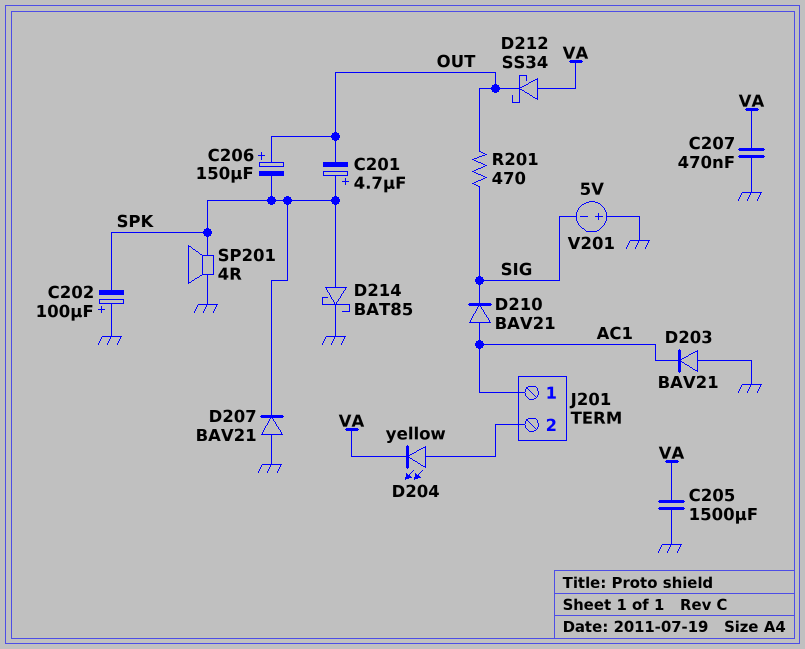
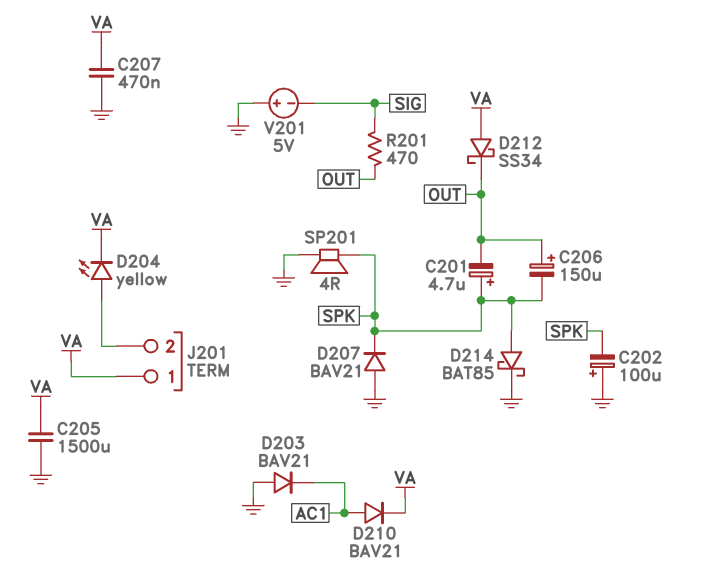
D210: diode BAV21 (A AC1, K SIG) -> diode BAV21 (A AC1, K VA)
J201 pin 1: AC1 -> VA

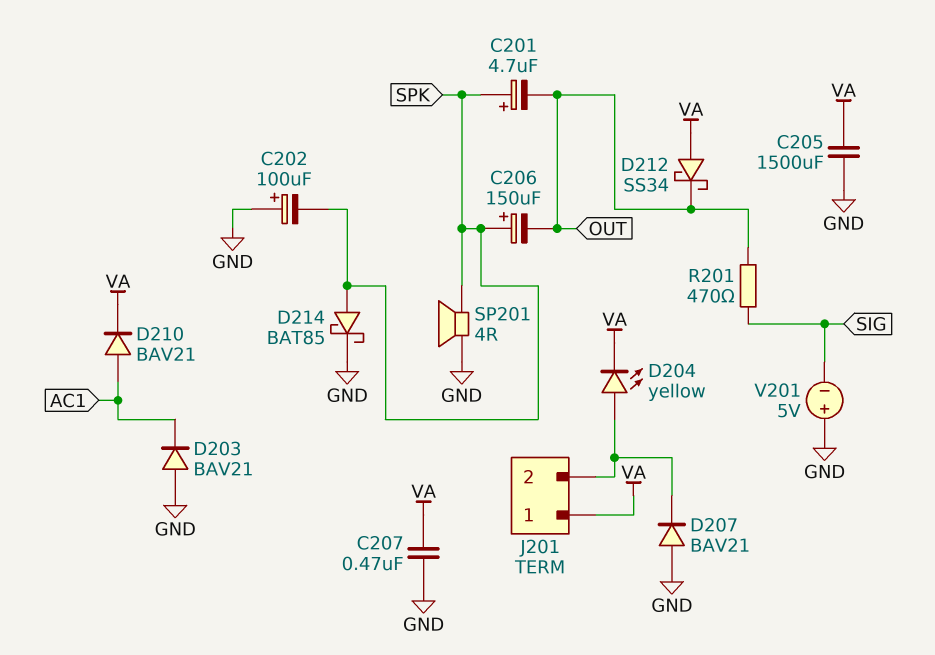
C206: 150uF (plus OUT, minus SPK) -> 150uF (plus SPK, minus OUT)
D207: diode BAV21 (A GND, K SPK) -> diode BAV21 (A GND, K J201/2)

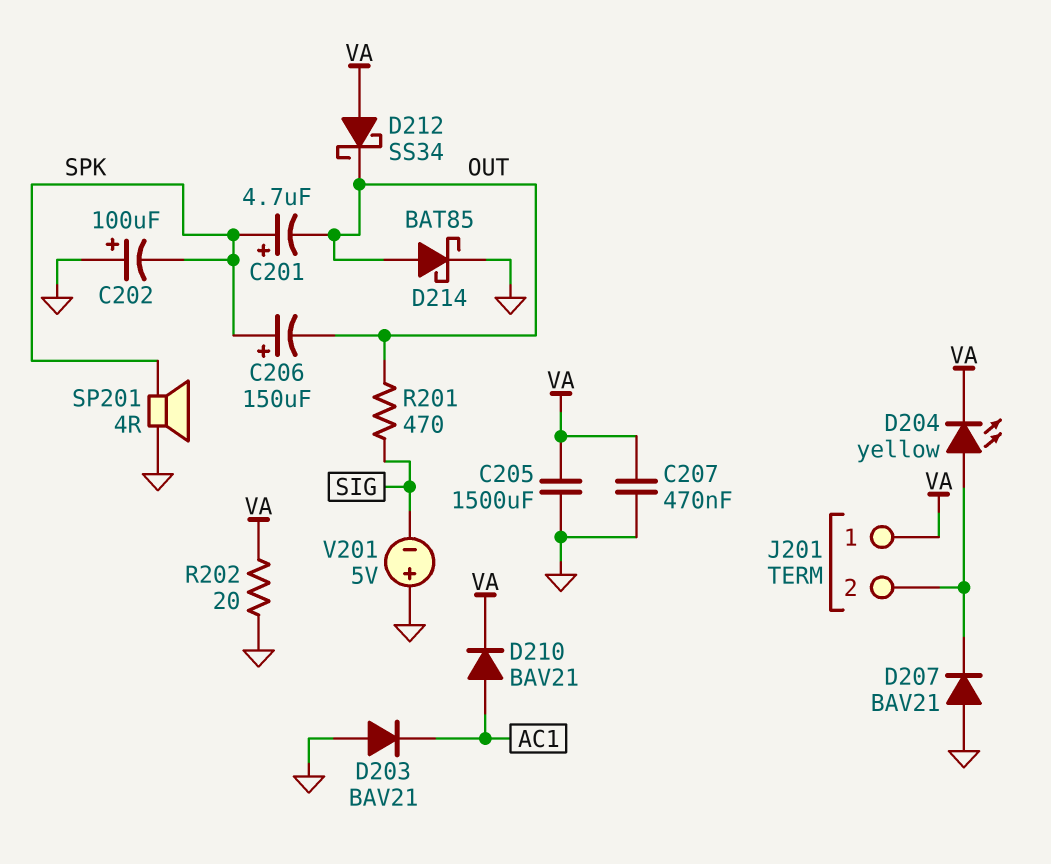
D214: schottky BAT85 (A SPK, K GND) -> schottky BAT85 (A OUT, K GND)
R202: none -> 20 (GND, VA)

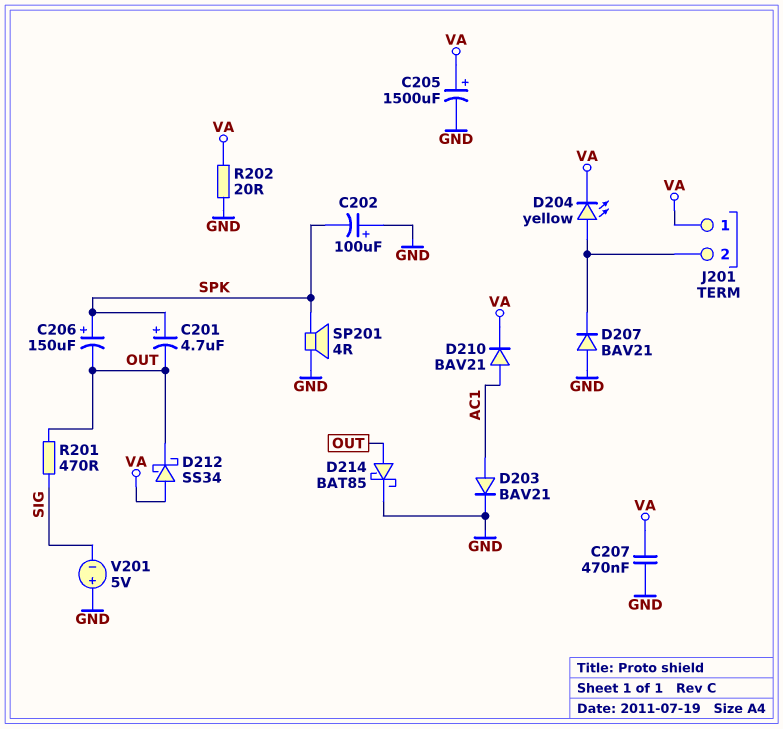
C205: 1500uF (GND, VA) -> 1500uF (plus VA, minus GND)
D203: diode BAV21 (A GND, K AC1) -> diode BAV21 (A AC1, K GND)

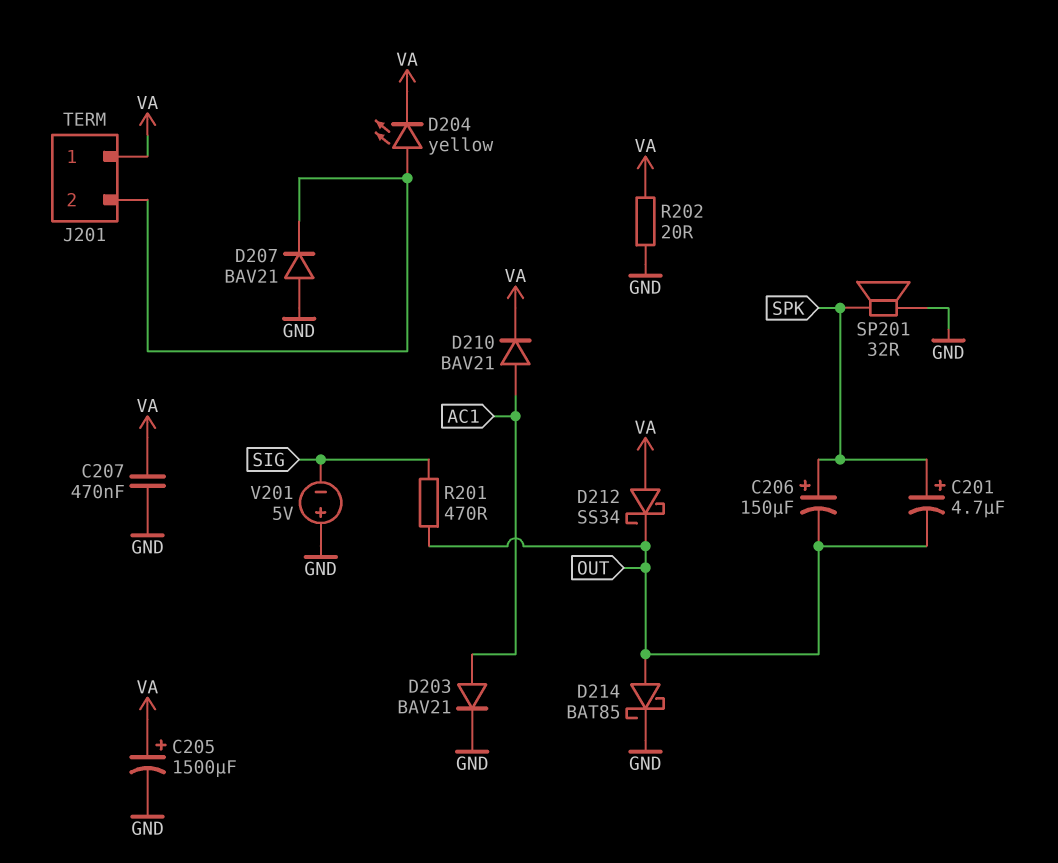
C202: 100uF (plus GND, minus SPK) -> none
SP201: speaker 4R (GND, SPK) -> speaker 32R (GND, SPK)

